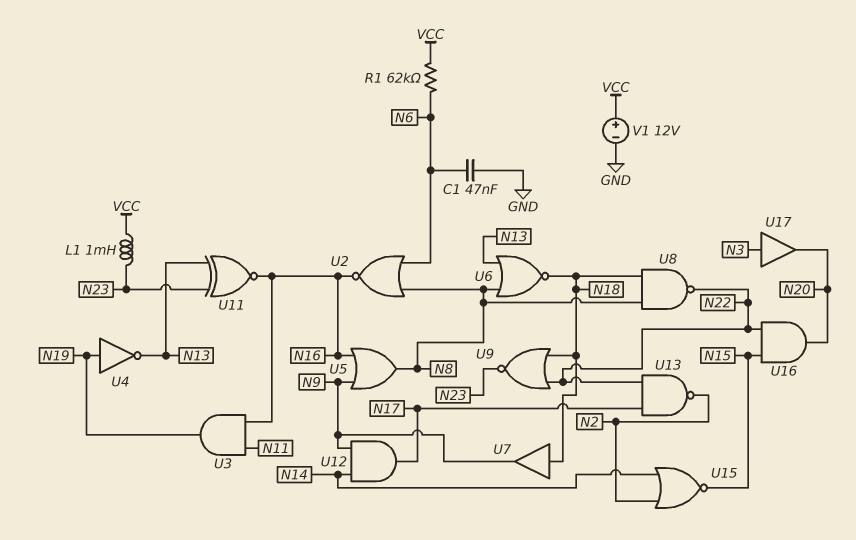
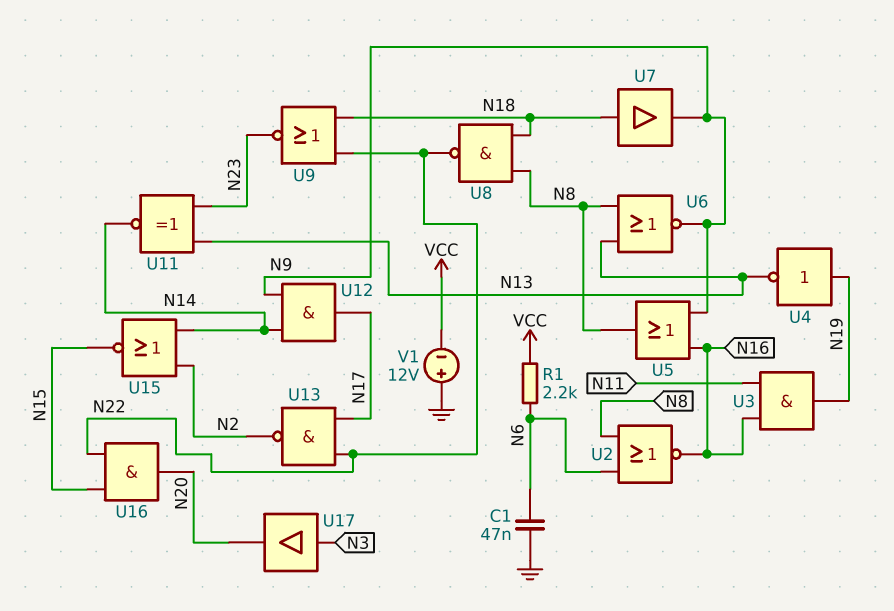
L1: 1mH (N23, VCC) -> none
R1: 62k (N6, VCC) -> 2.2k (N6, VCC)
U6: NOR (in N8, in N13, out N18) -> NOR (in N8, in N13, out N9)
U11: XNOR (in N13, in N23, out N16) -> XNOR (in N13, in N23, out N14)
V1: 12V (plus VCC, minus GND) -> 12V (plus GND, minus VCC)

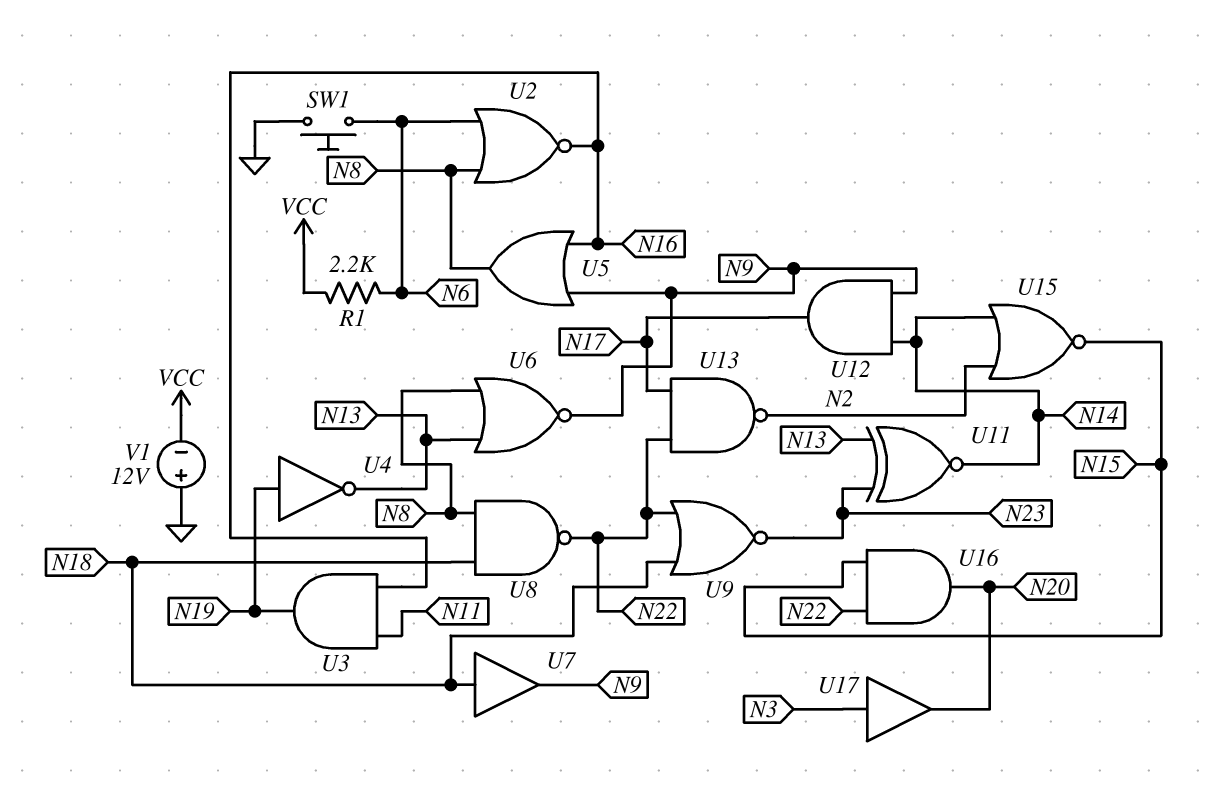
C1: 47nF (GND, N6) -> none
SW1: none -> button (GND, N6)

